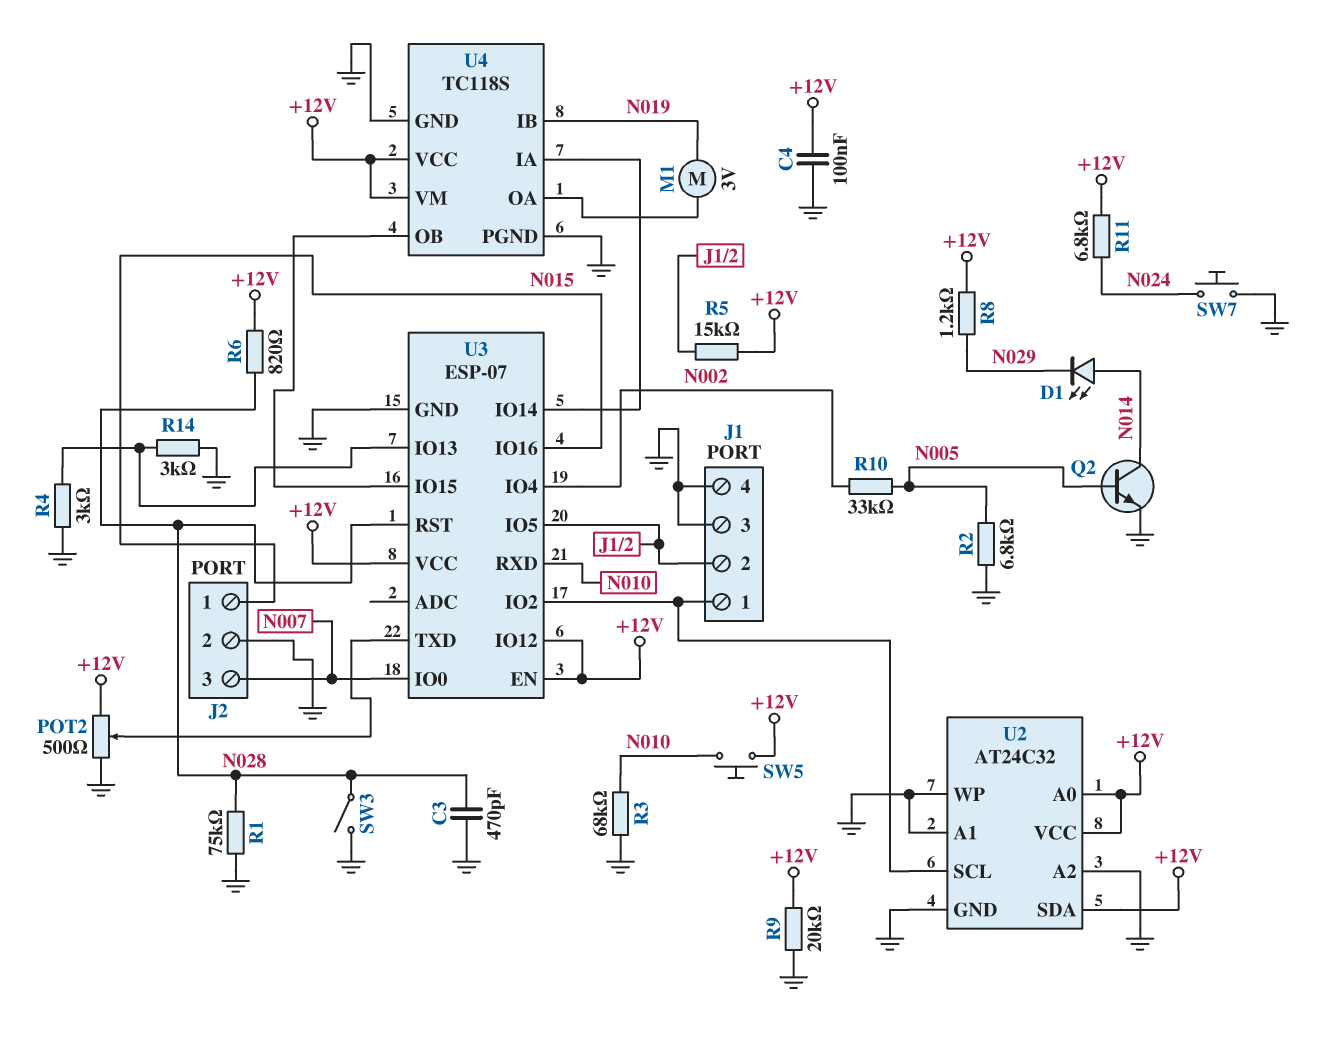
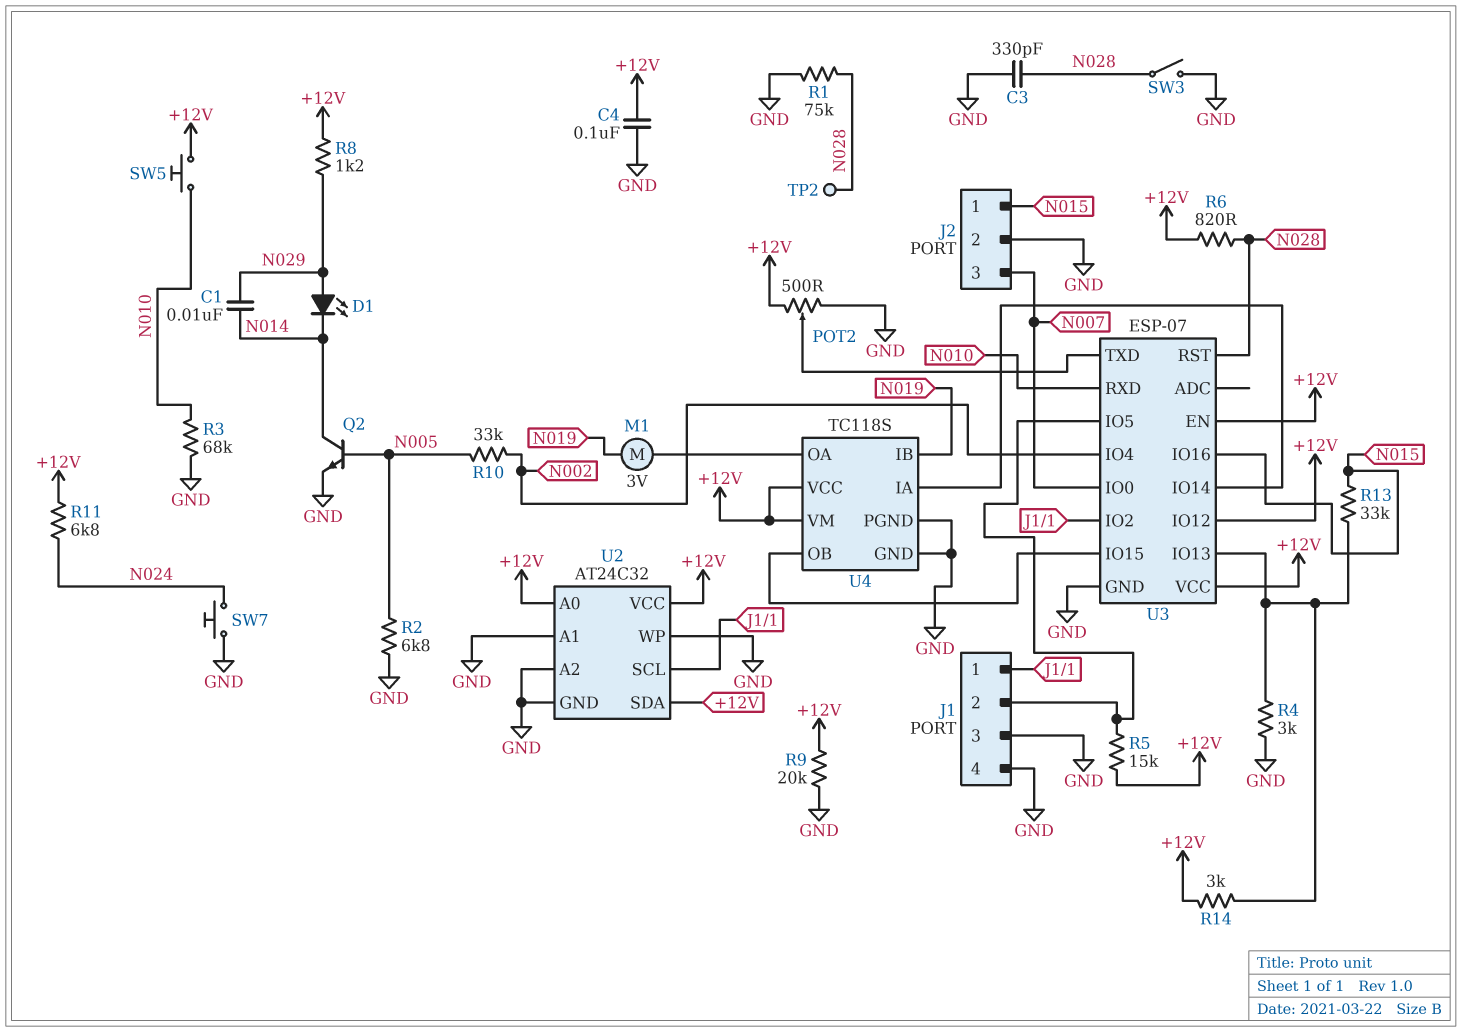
C1: none -> 10nF (N014, N029)
C3: 470pF (GND, N028) -> 330pF (GND, N028)
D1: LED (A N014, K N029) -> LED (A N029, K N014)
R13: none -> 33k (N015, U3/IO13)
R14: 3k (GND, U3/IO13) -> 3k (+12V, U3/IO13)
TP2: none -> test point (N028)

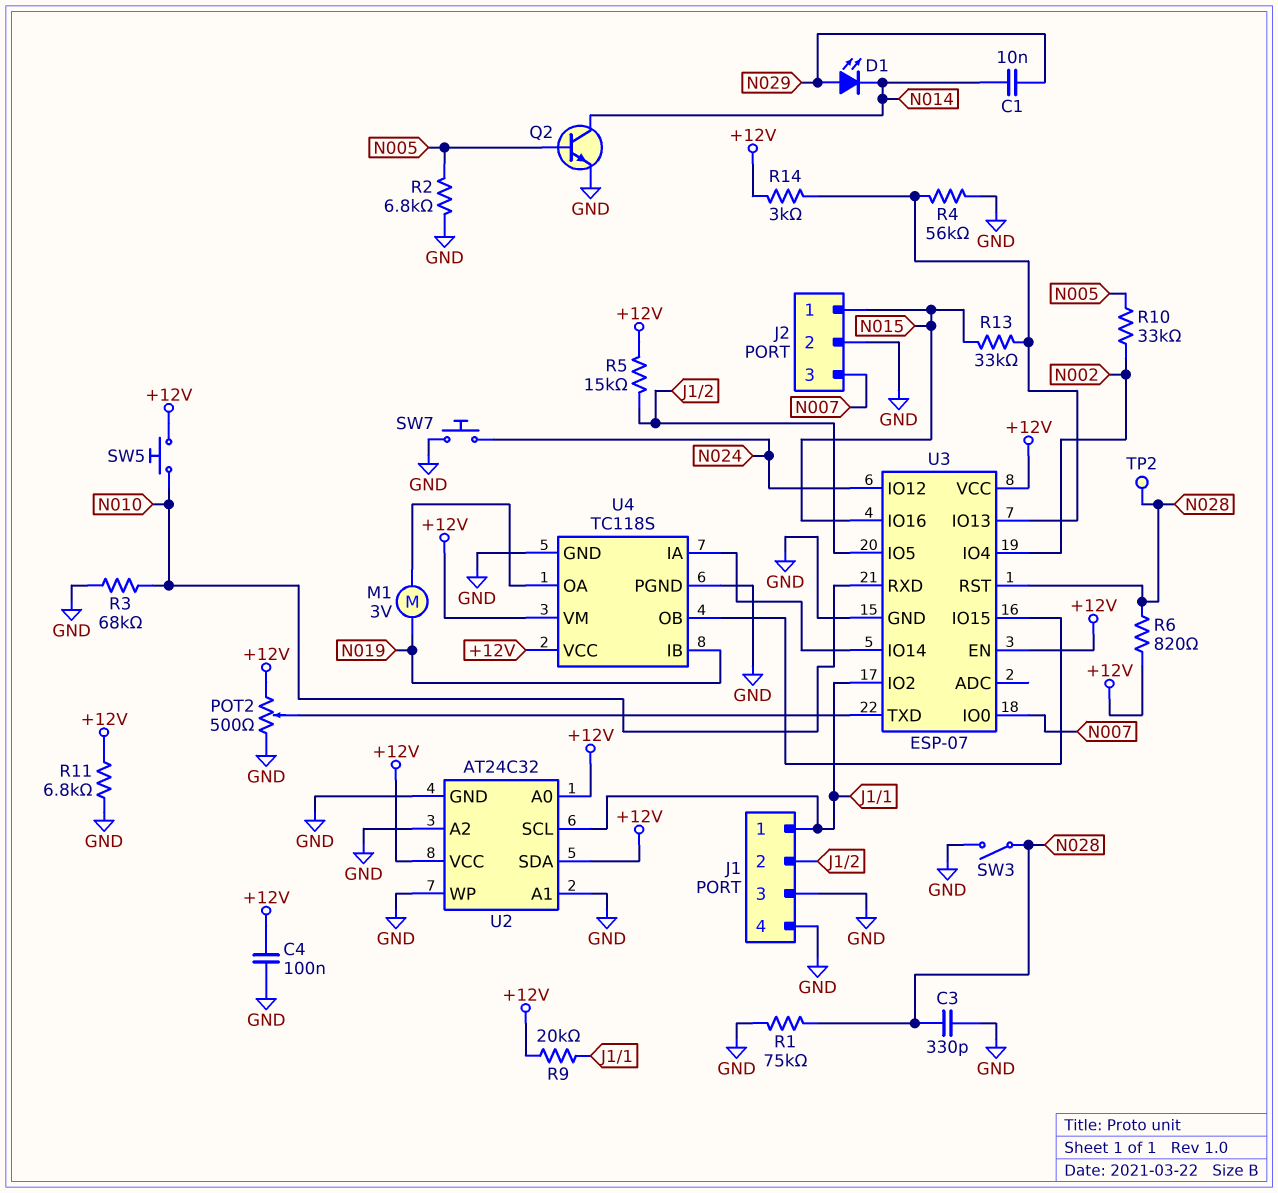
R4: 3k (GND, U3/IO13) -> 56k (GND, U3/IO13)
R8: 1.2k (+12V, N029) -> none
R9: 20k (+12V, GND) -> 20k (+12V, J1/1)
R11: 6.8k (+12V, N024) -> 6.8k (+12V, GND)
U3 pin IO12: +12V -> N024

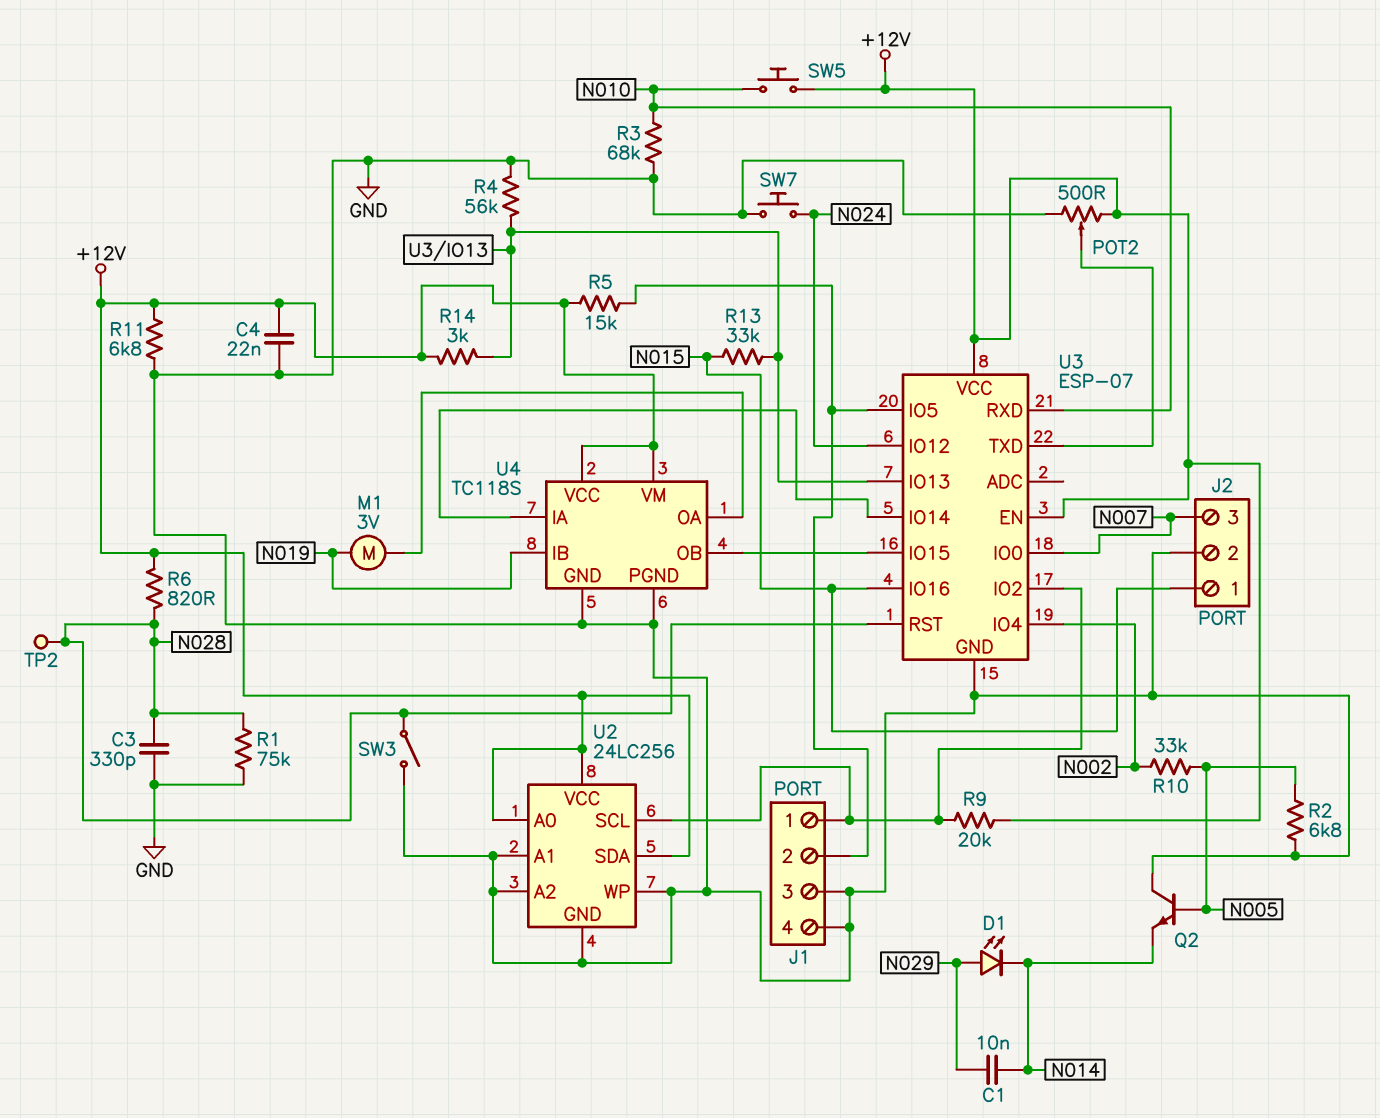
C4: 100nF (+12V, GND) -> 22nF (+12V, GND)
Q2: NPN (B N005, C N014, E GND) -> NPN (B N005, C GND, E N014)
U2: AT24C32 -> 24LC256

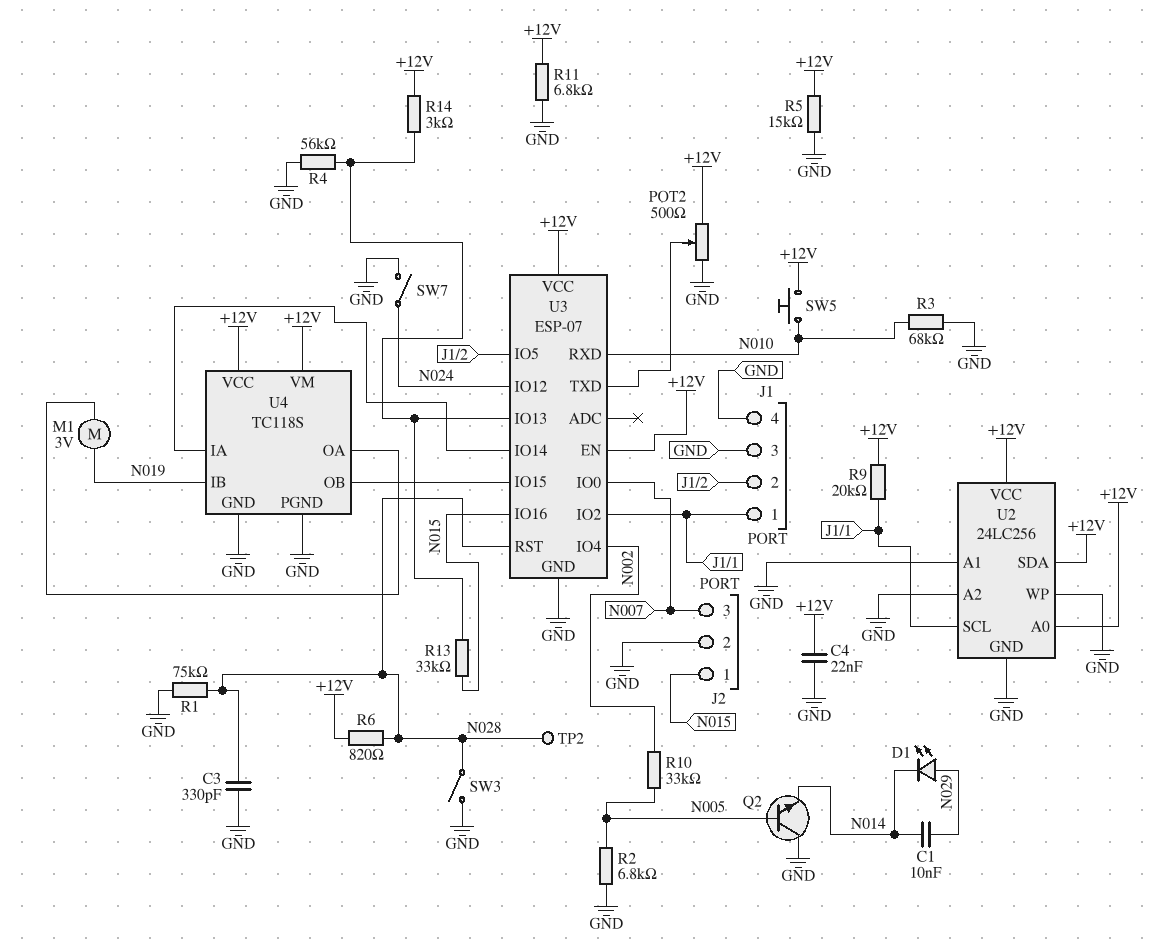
R5: 15k (+12V, J1/2) -> 15k (+12V, GND)
SW7: button (GND, N024) -> switch (GND, N024)

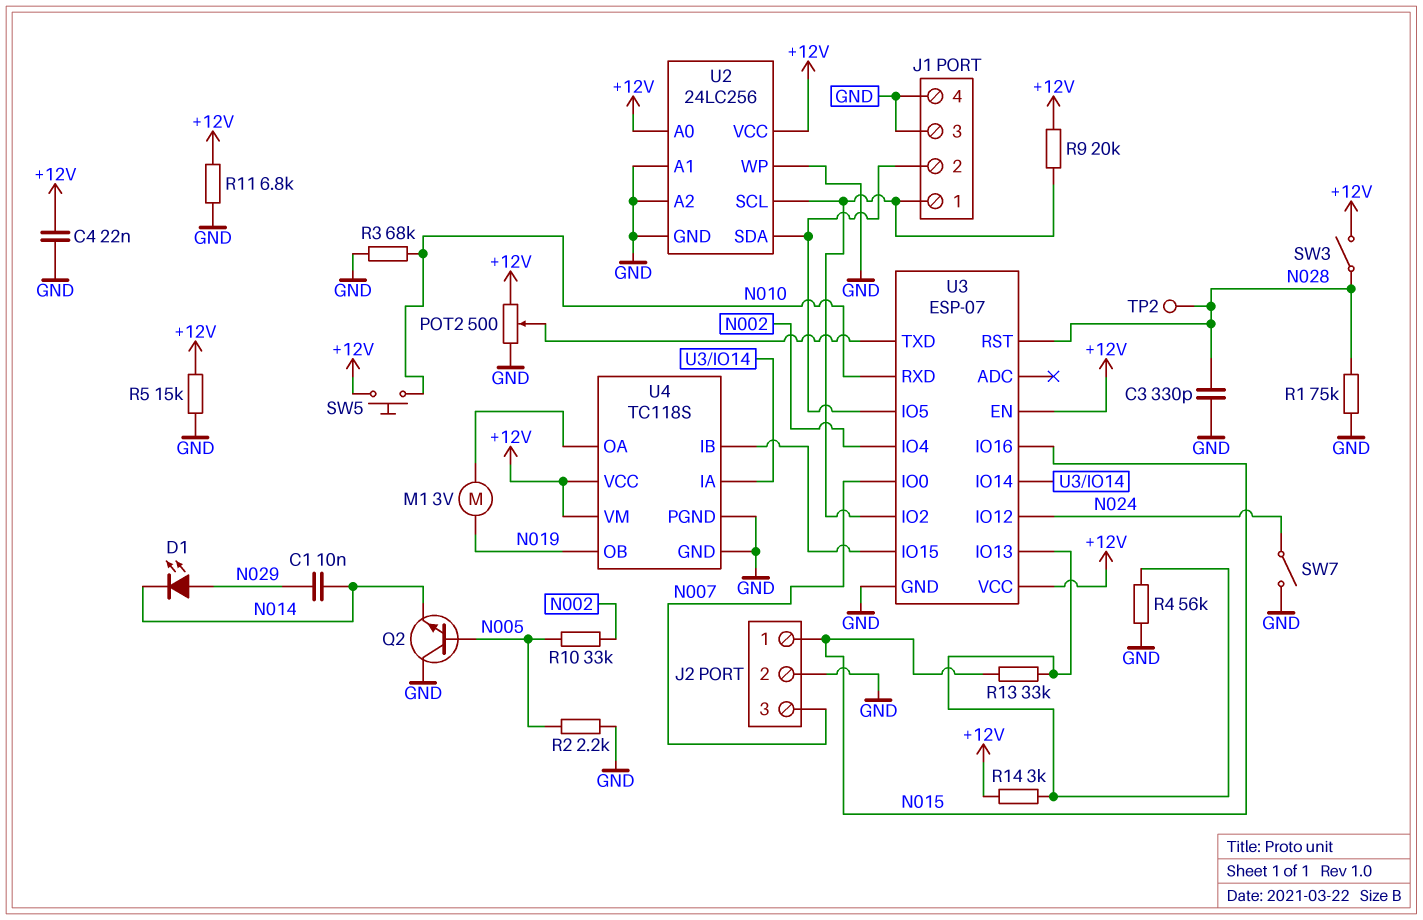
R2: 6.8k (GND, N005) -> 2.2k (GND, N005)
R6: 820 (+12V, N028) -> none
SW3: switch (GND, N028) -> switch (+12V, N028)
U2 pin SDA: +12V -> J1/2
U4 pin IB: N019 -> U3/IO15
U4 pin OB: U3/IO15 -> N019

